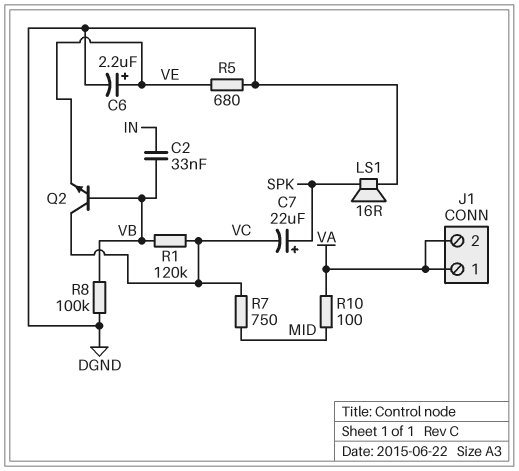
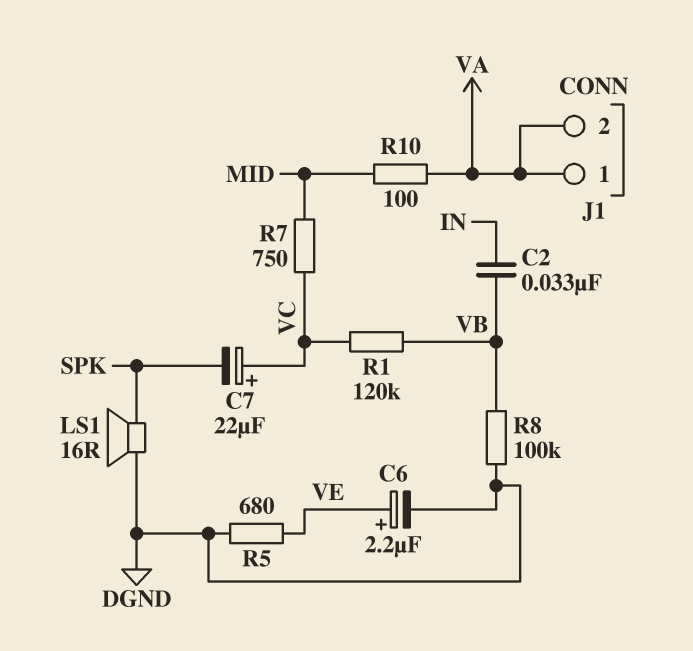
C7: 22uF (plus SPK, minus VC) -> 22uF (plus VC, minus SPK)
Q2: NPN (B VB, C VC, E VE) -> none

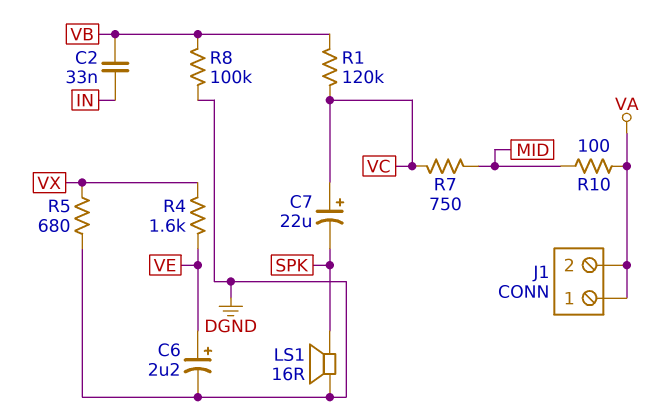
R4: none -> 1.6k (VE, VX)
R5: 680 (DGND, VE) -> 680 (DGND, VX)

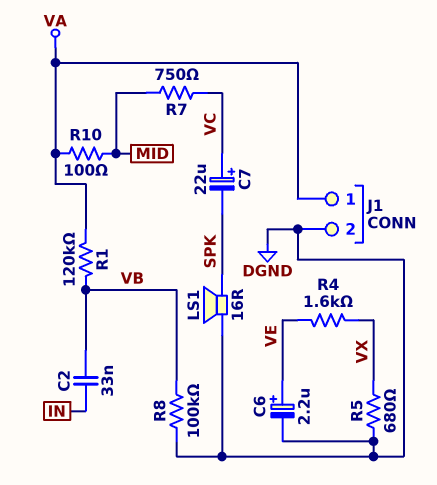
J1 pin 2: VA -> DGND
R1: 120k (VB, VC) -> 120k (VA, VB)

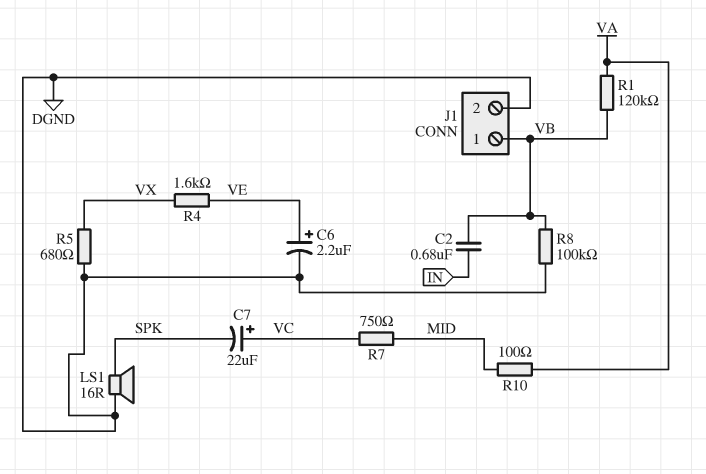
C2: 33nF (IN, VB) -> 680nF (IN, VB)
J1 pin 1: VA -> VB

